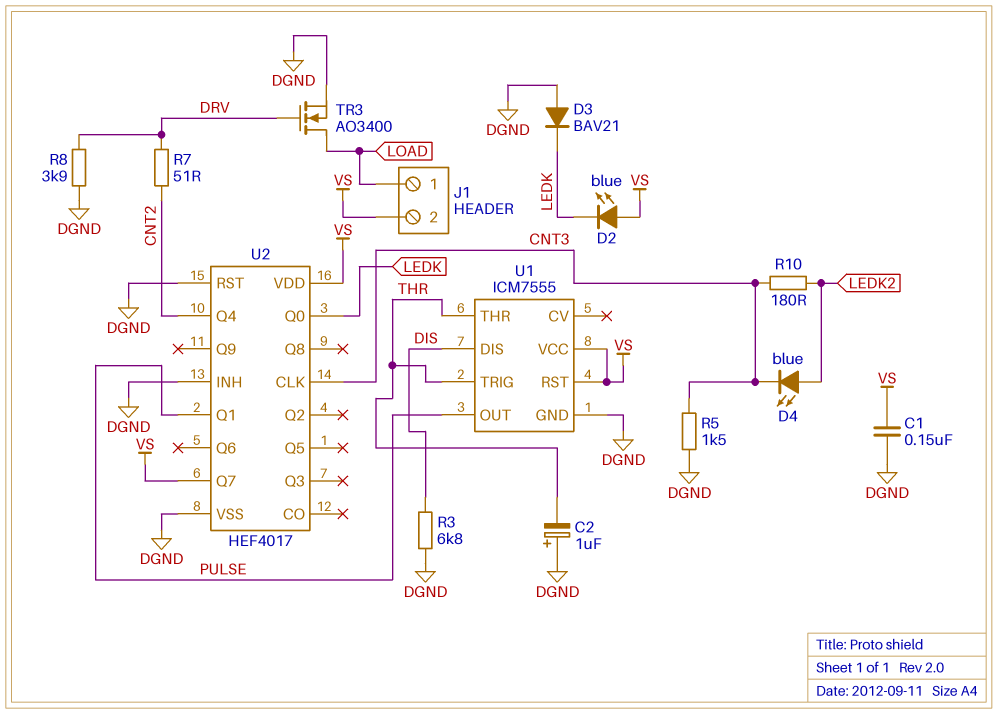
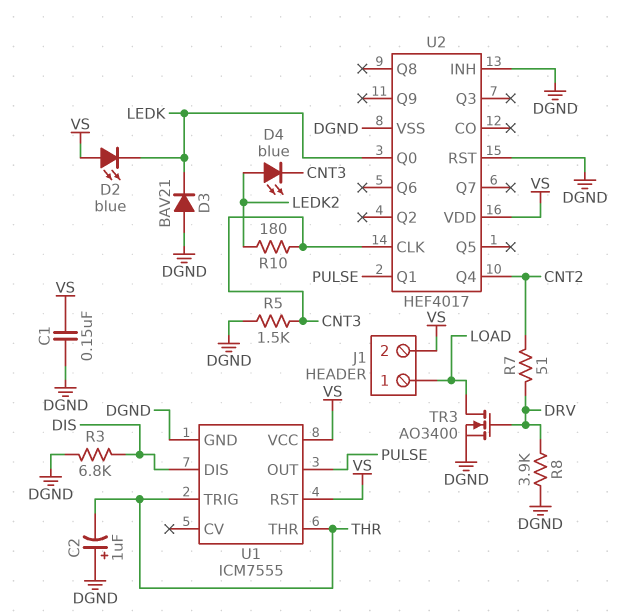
U2 pin Q7: VS -> none

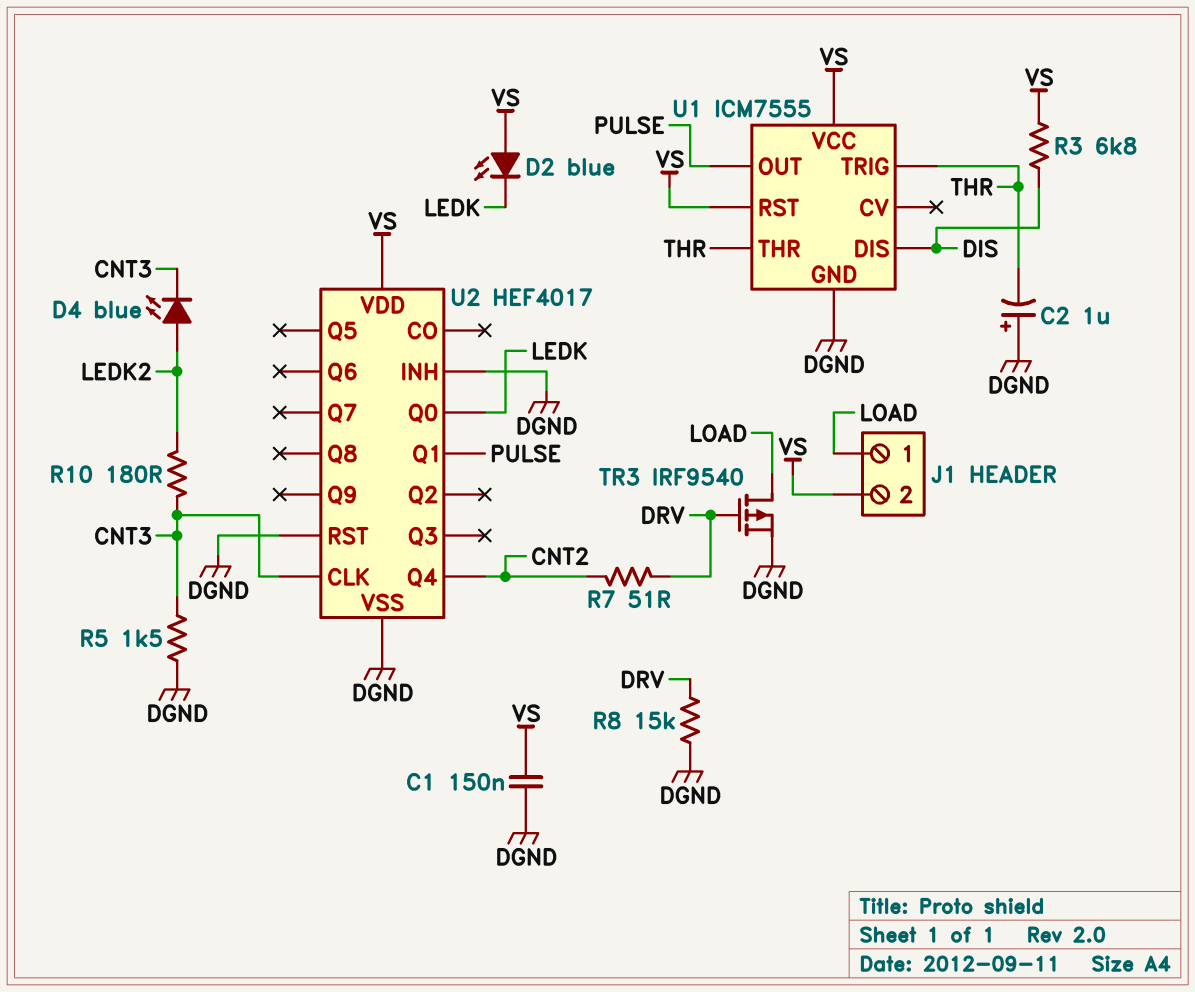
D3: diode BAV21 (A DGND, K LEDK) -> none
R3: 6.8k (DGND, DIS) -> 6.8k (DIS, VS)
R8: 3.9k (DGND, DRV) -> 15k (DGND, DRV)
TR3: NMOS AO3400 (G DRV, D LOAD, S DGND) -> PMOS IRF9540 (G DRV, D LOAD, S DGND)

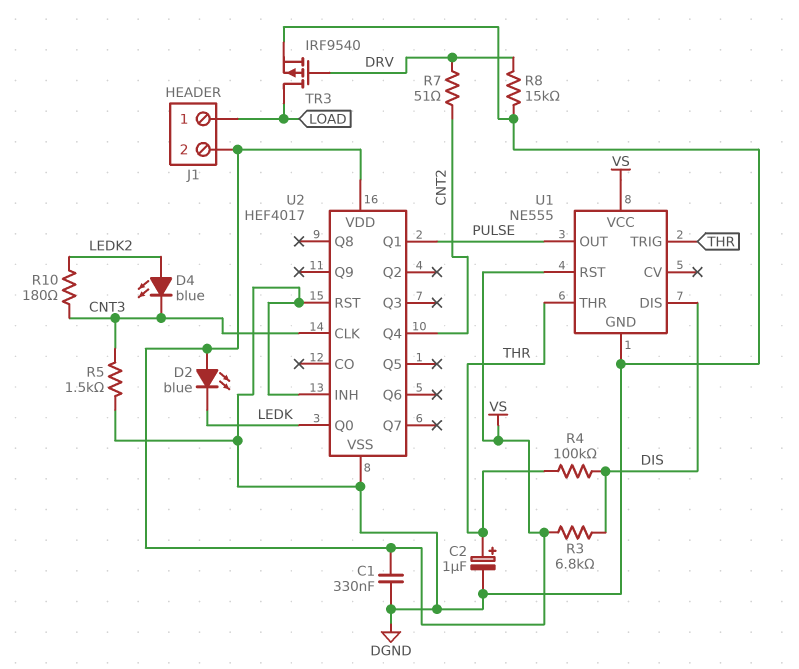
C1: 150nF (DGND, VS) -> 330nF (DGND, VS)
C2: 1uF (plus DGND, minus THR) -> 1uF (plus THR, minus DGND)
R4: none -> 100k (DIS, THR)
U1: ICM7555 -> NE555

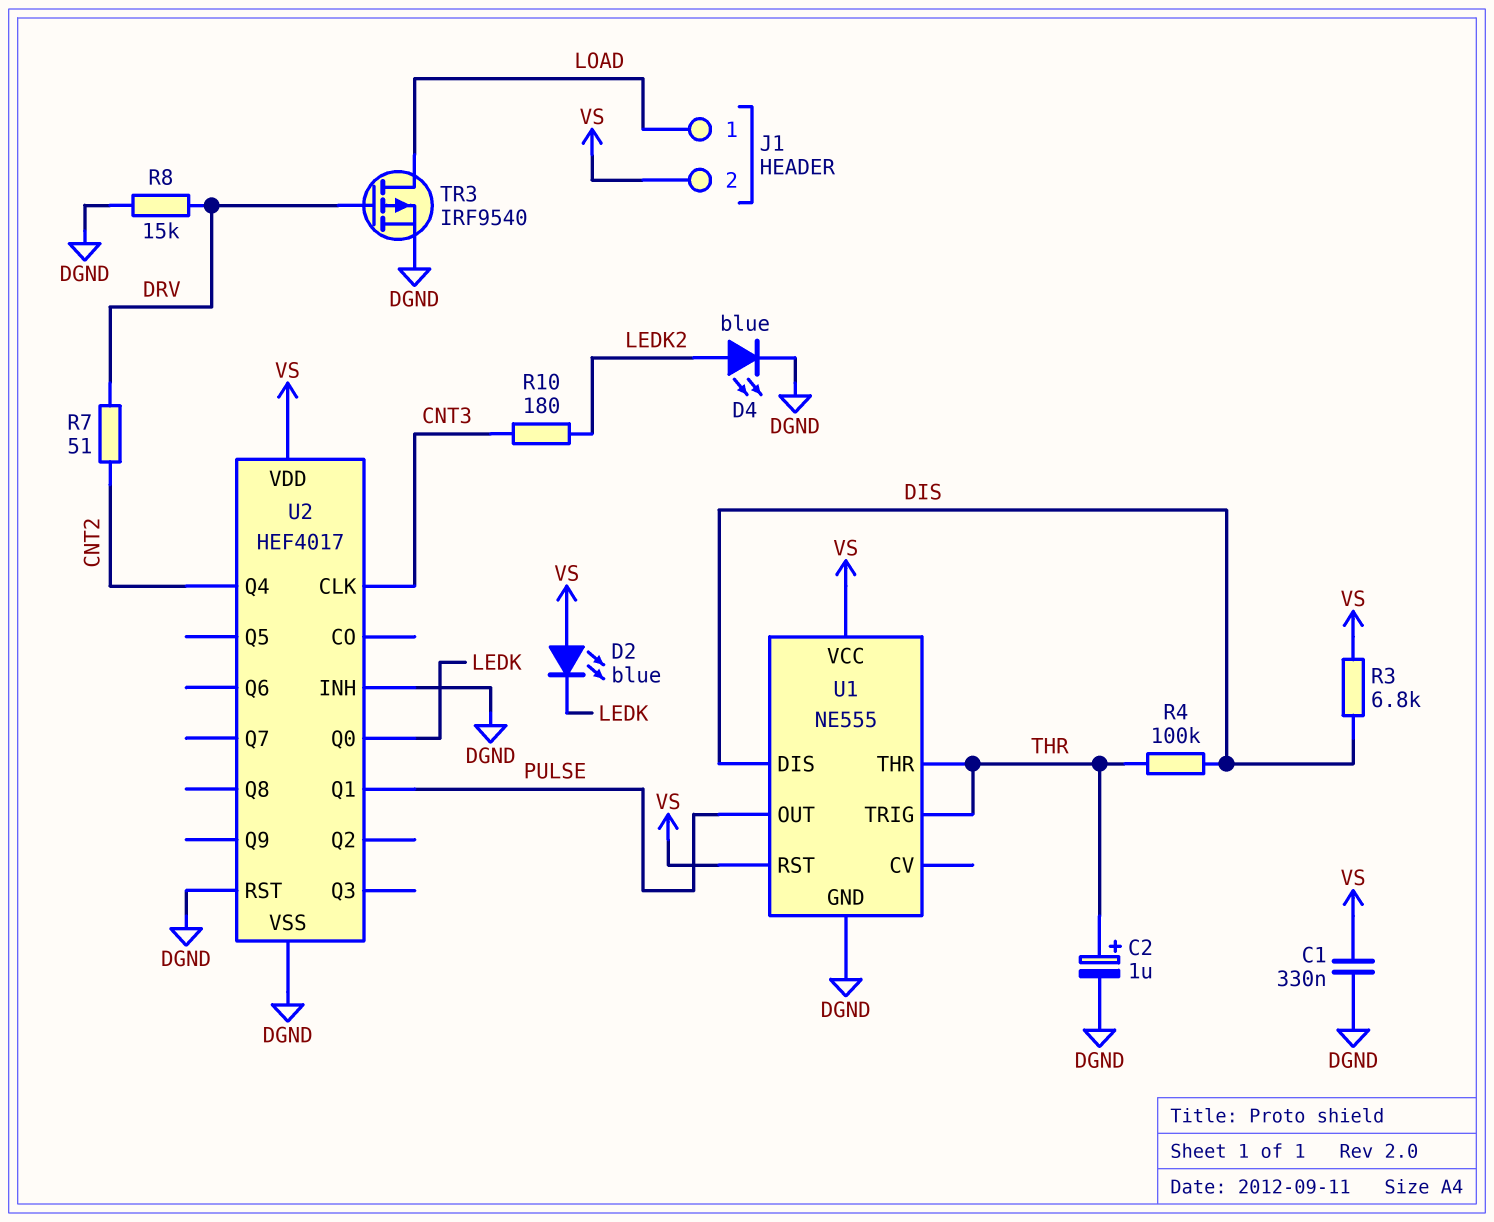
D4: LED blue (A LEDK2, K CNT3) -> LED blue (A LEDK2, K DGND)
R5: 1.5k (CNT3, DGND) -> none

